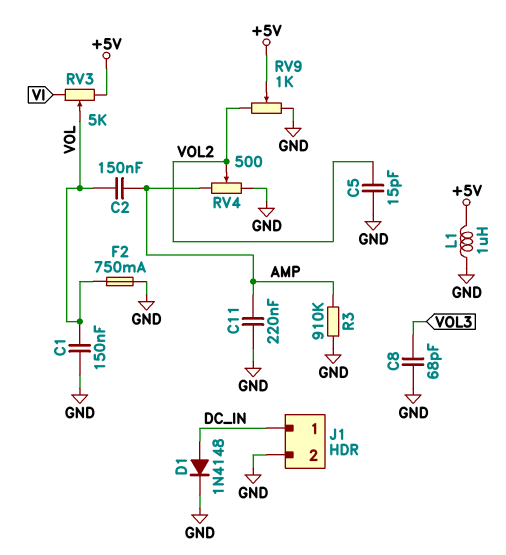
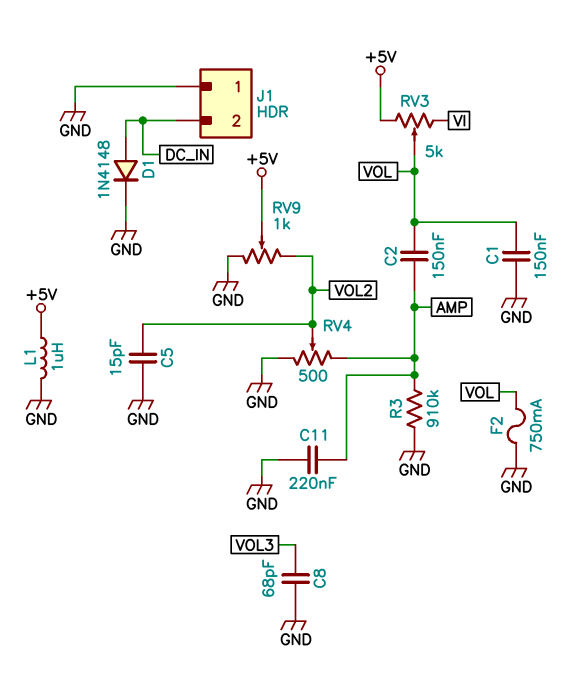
J1 pin 1: DC_IN -> GND
J1 pin 2: GND -> DC_IN

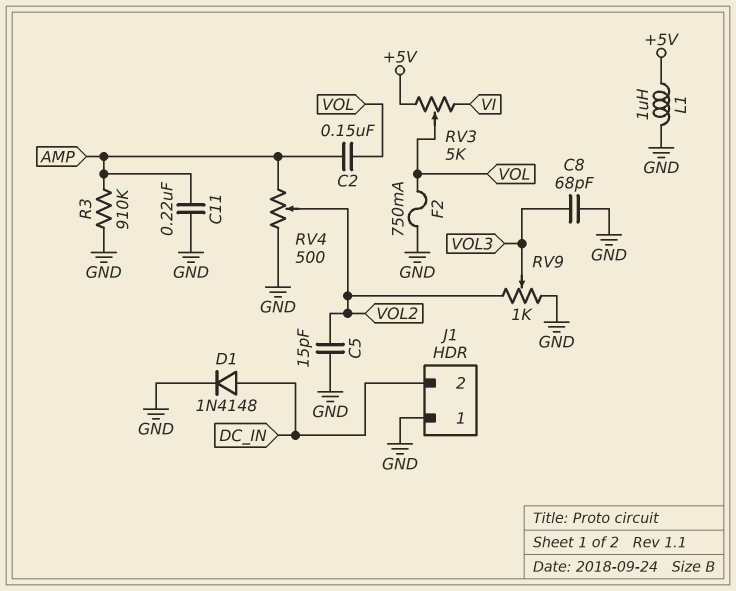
C1: 150nF (GND, VOL) -> none
RV9: 1k (GND, VOL2, wiper +5V) -> 1k (GND, VOL2, wiper VOL3)

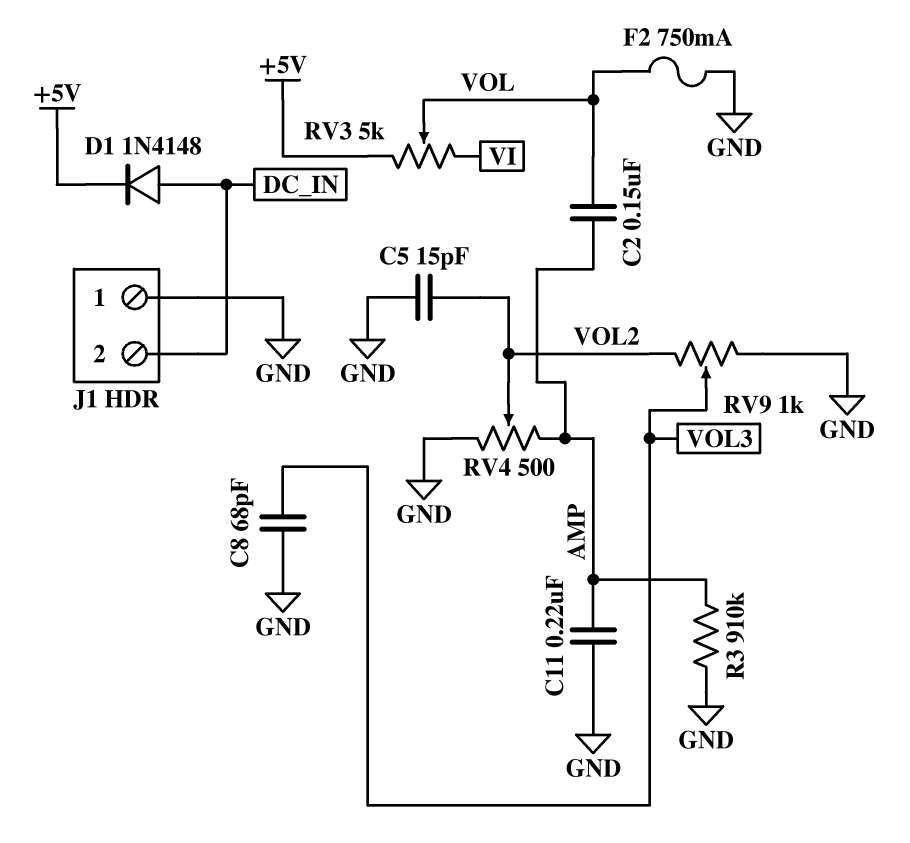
D1: diode 1N4148 (A DC_IN, K GND) -> diode 1N4148 (A DC_IN, K +5V)
L1: 1uH (+5V, GND) -> none

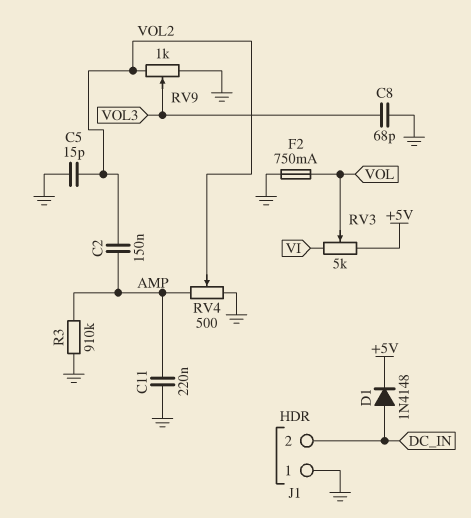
C2: 150nF (AMP, VOL) -> 150nF (AMP, VOL2)

